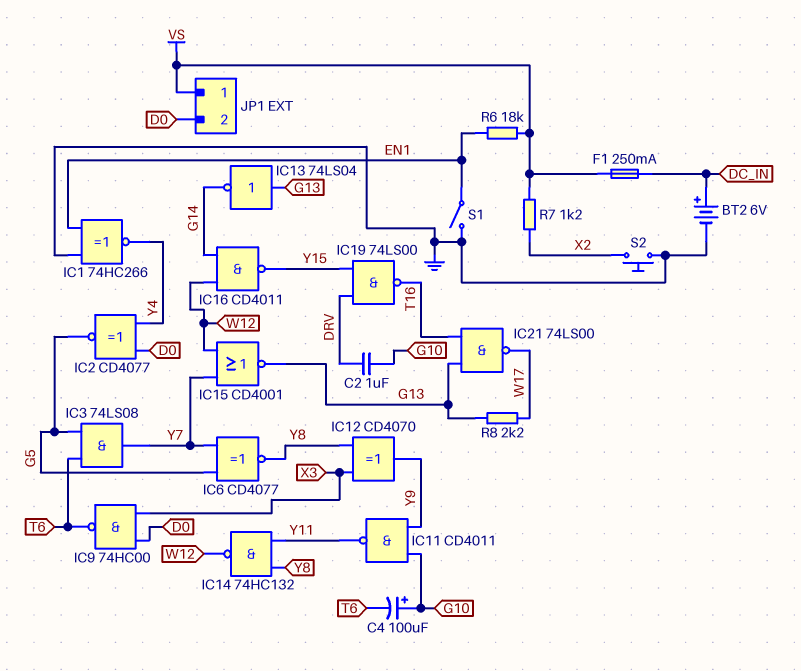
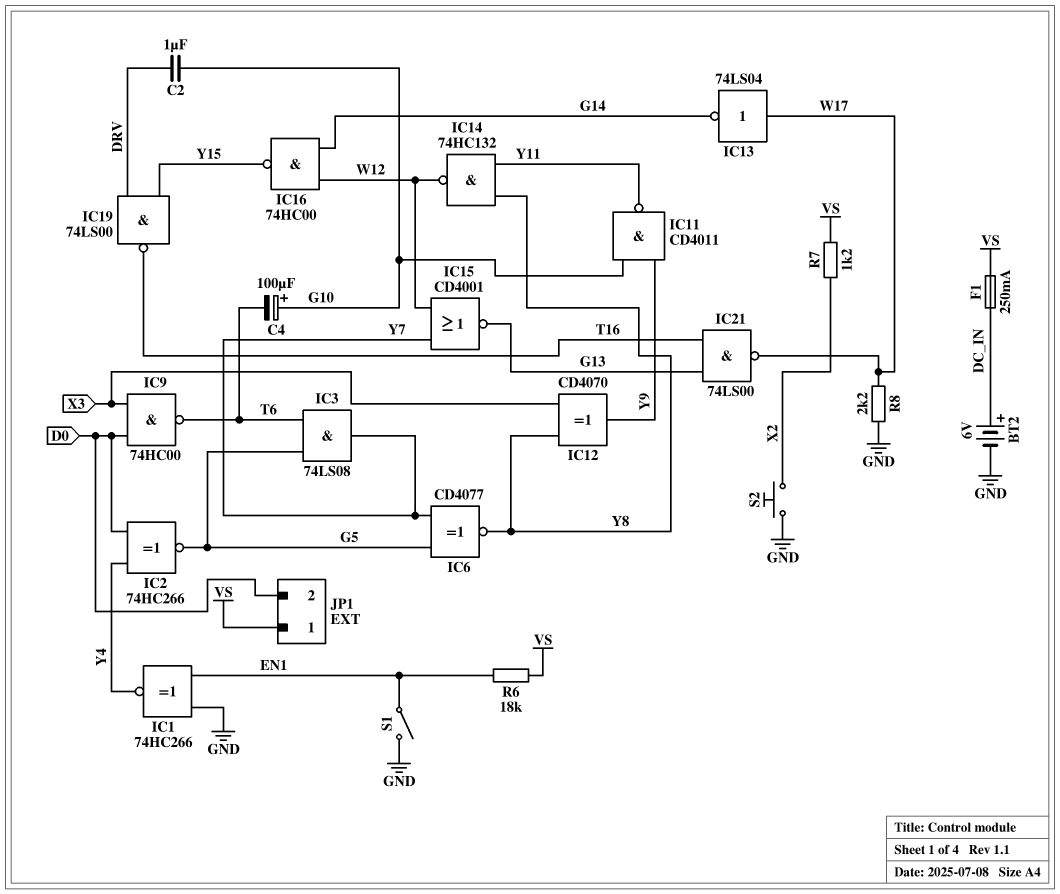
IC2: XNOR CD4077 (in D0, in Y4, out G5) -> XNOR 74HC266 (in D0, in Y4, out G5)
IC13: NOT 74LS04 (in G13, out G14) -> NOT 74LS04 (in W17, out G14)
IC16: NAND CD4011 (in G14, in W12, out Y15) -> NAND 74HC00 (in G14, in W12, out Y15)
R8: 2.2k (G13, W17) -> 2.2k (GND, W17)

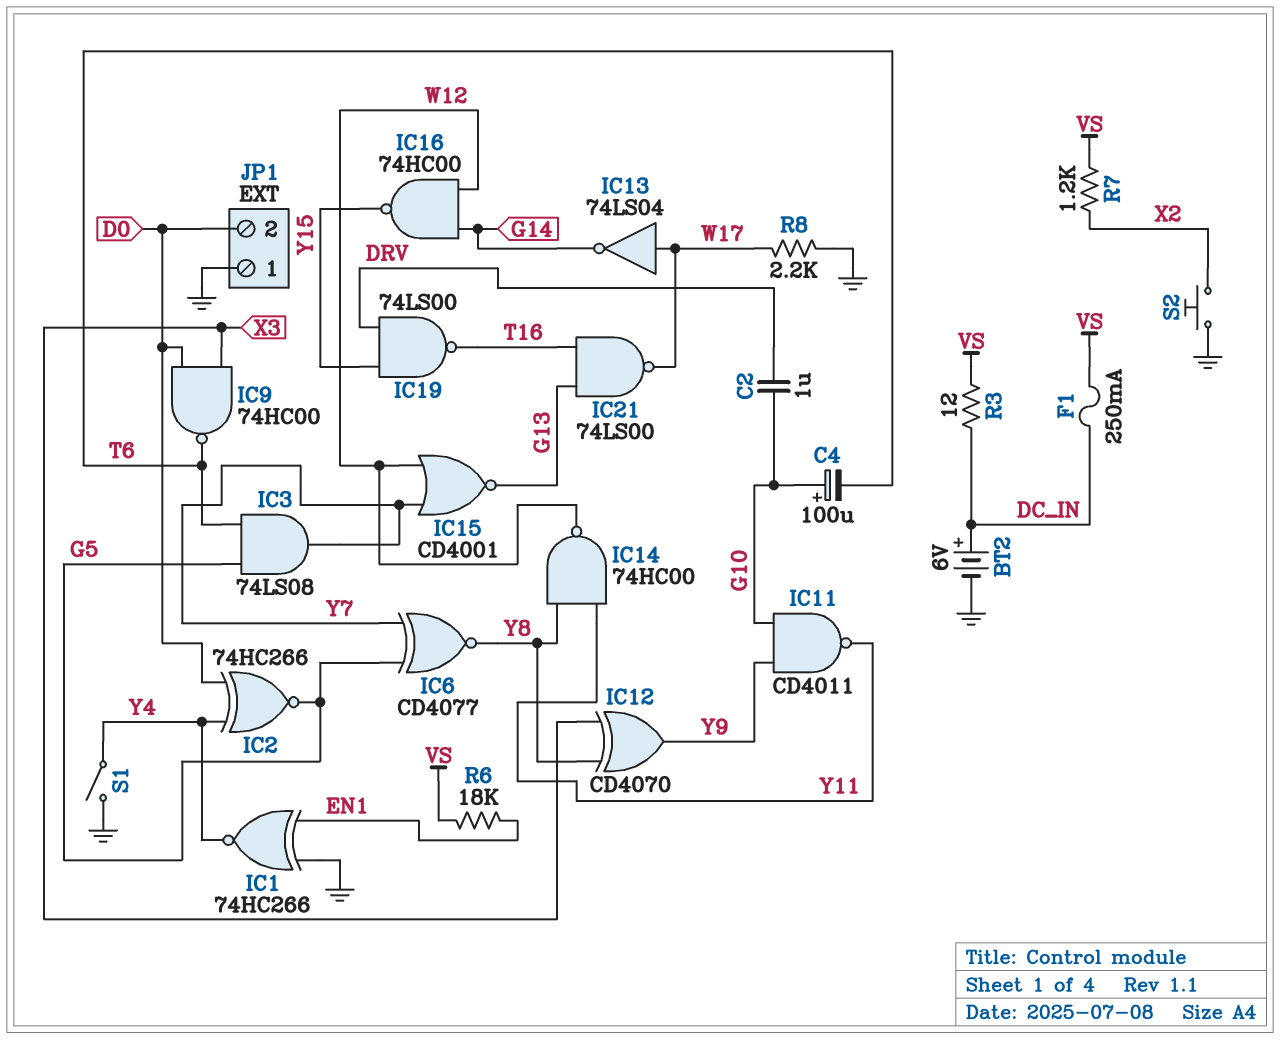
IC14: NAND 74HC132 (in Y8, in Y11, out W12) -> NAND 74HC00 (in Y8, in Y11, out W12)
JP1 pin 1: VS -> GND
R3: none -> 12 (DC_IN, VS)
S1: switch (EN1, GND) -> switch (GND, Y4)

